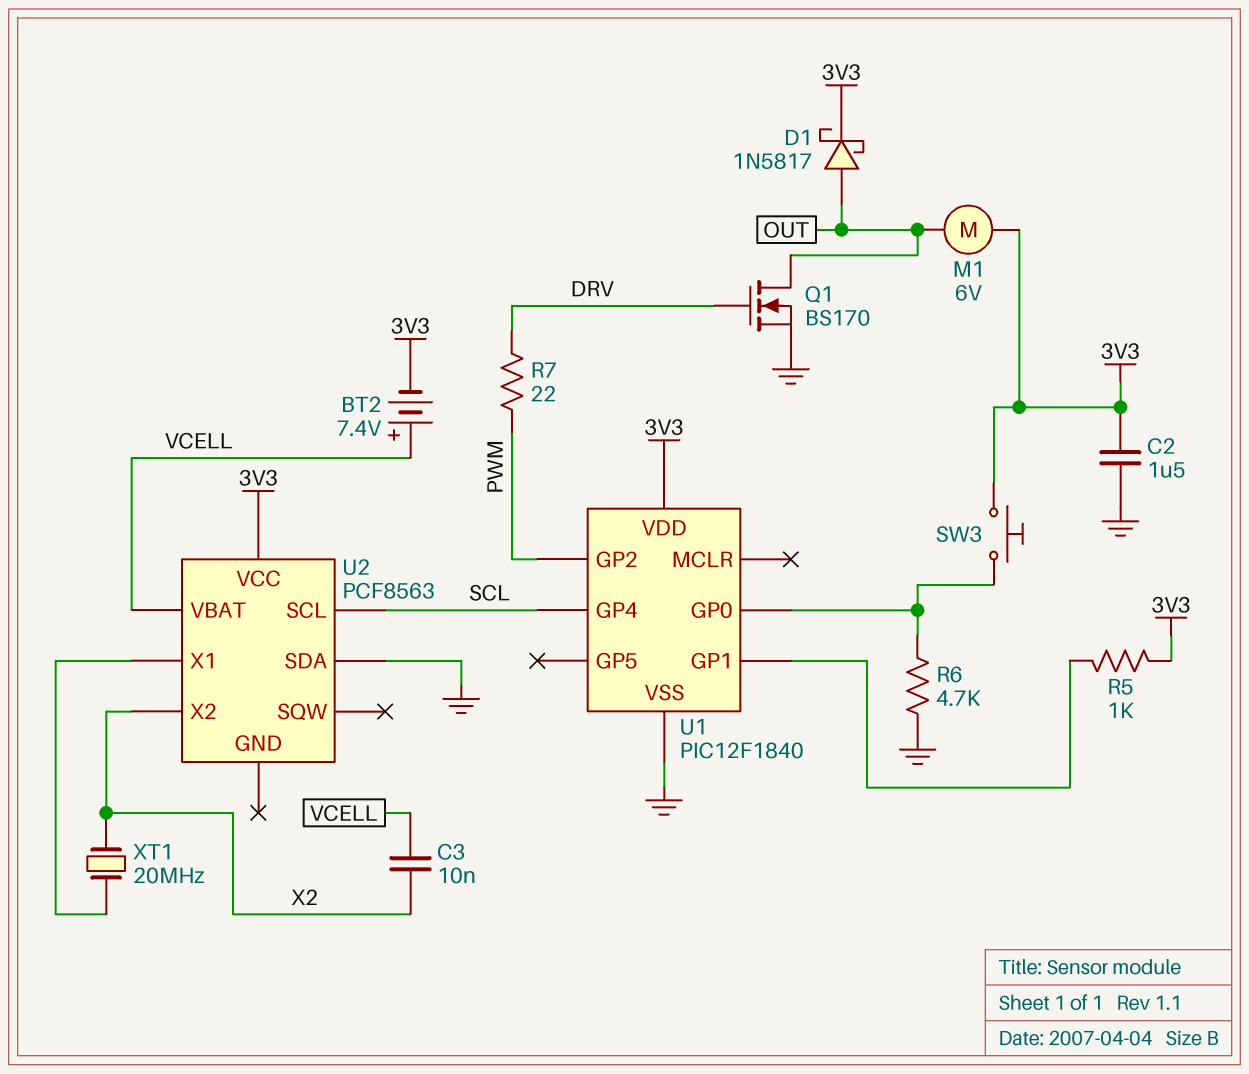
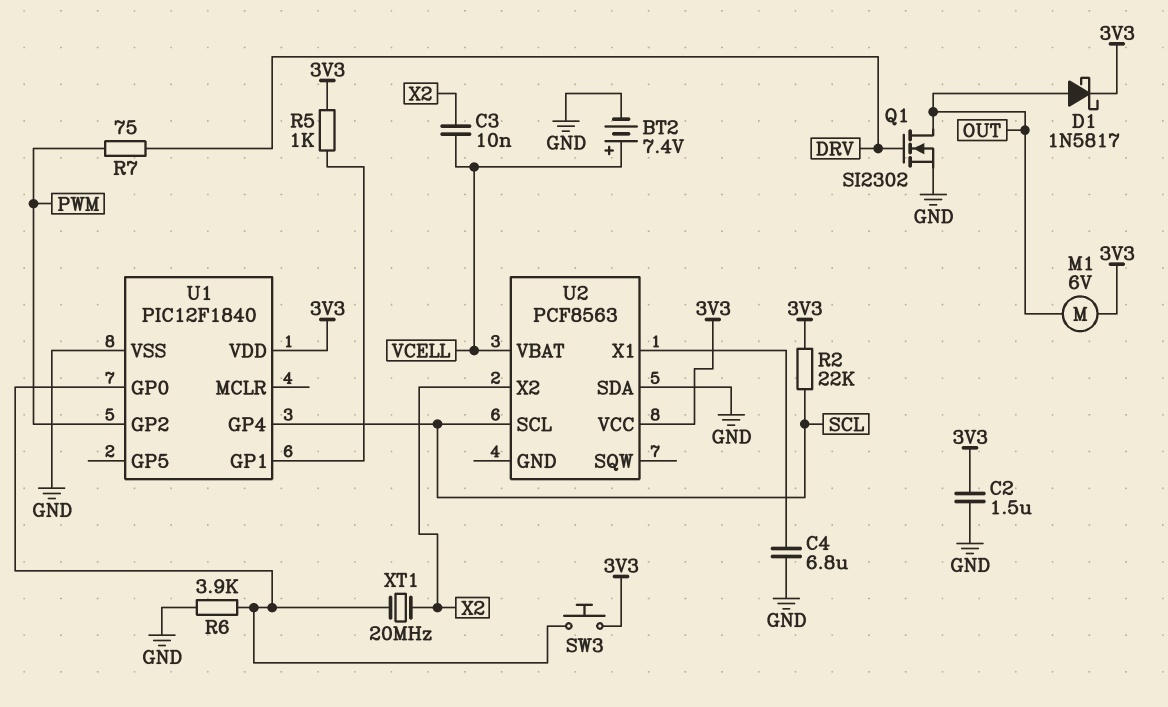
BT2: 7.4V (plus VCELL, minus 3V3) -> 7.4V (plus VCELL, minus GND)
C4: none -> 6.8uF (GND, U2/X1)
Q1: NMOS BS170 (G DRV, D OUT, S GND) -> NMOS SI2302 (G DRV, D OUT, S GND)
R2: none -> 22k (3V3, SCL)
R6: 4.7k (GND, U1/GP0) -> 3.9k (GND, U1/GP0)
R7: 22 (DRV, PWM) -> 75 (DRV, PWM)
XT1: 20MHz (U2/X1, X2) -> 20MHz (U1/GP0, X2)

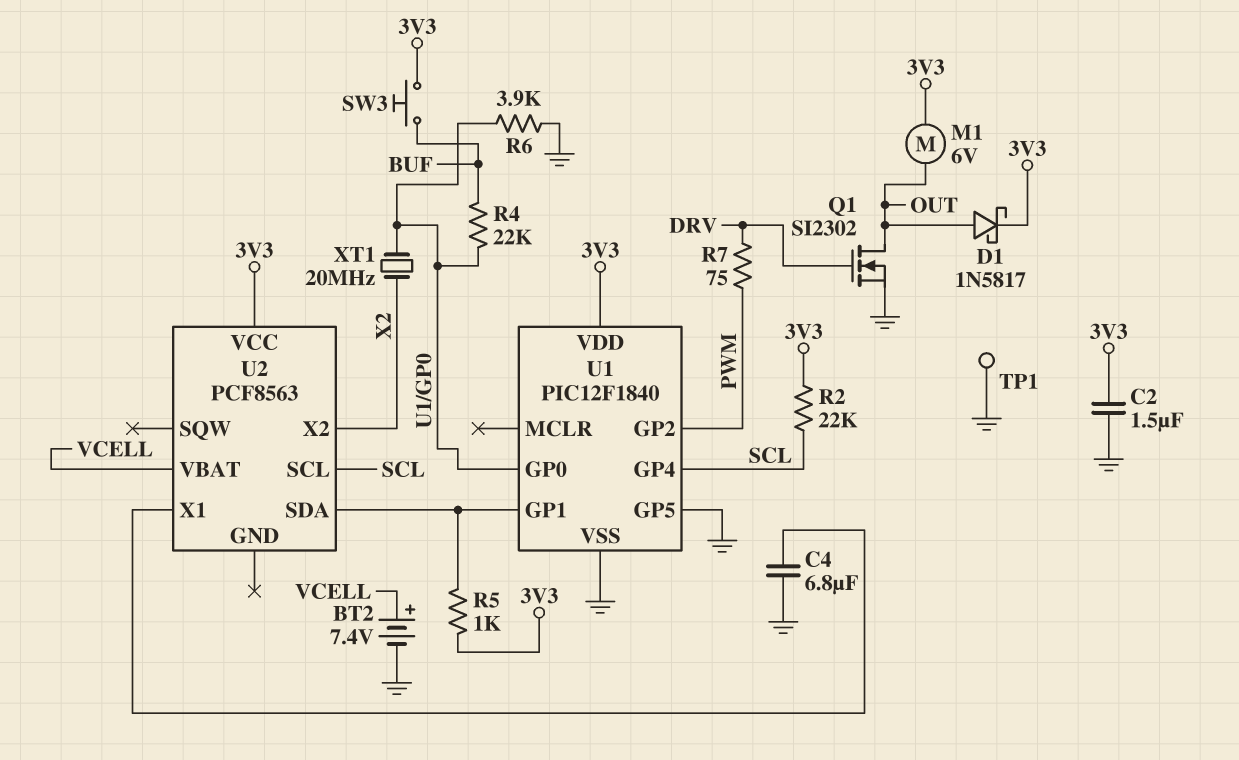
C3: 10nF (VCELL, X2) -> none
R4: none -> 22k (BUF, U1/GP0)
SW3: button (3V3, U1/GP0) -> button (3V3, BUF)
TP1: none -> test point (GND)
U1 pin GP5: none -> GND
U2 pin SDA: GND -> U1/GP1

